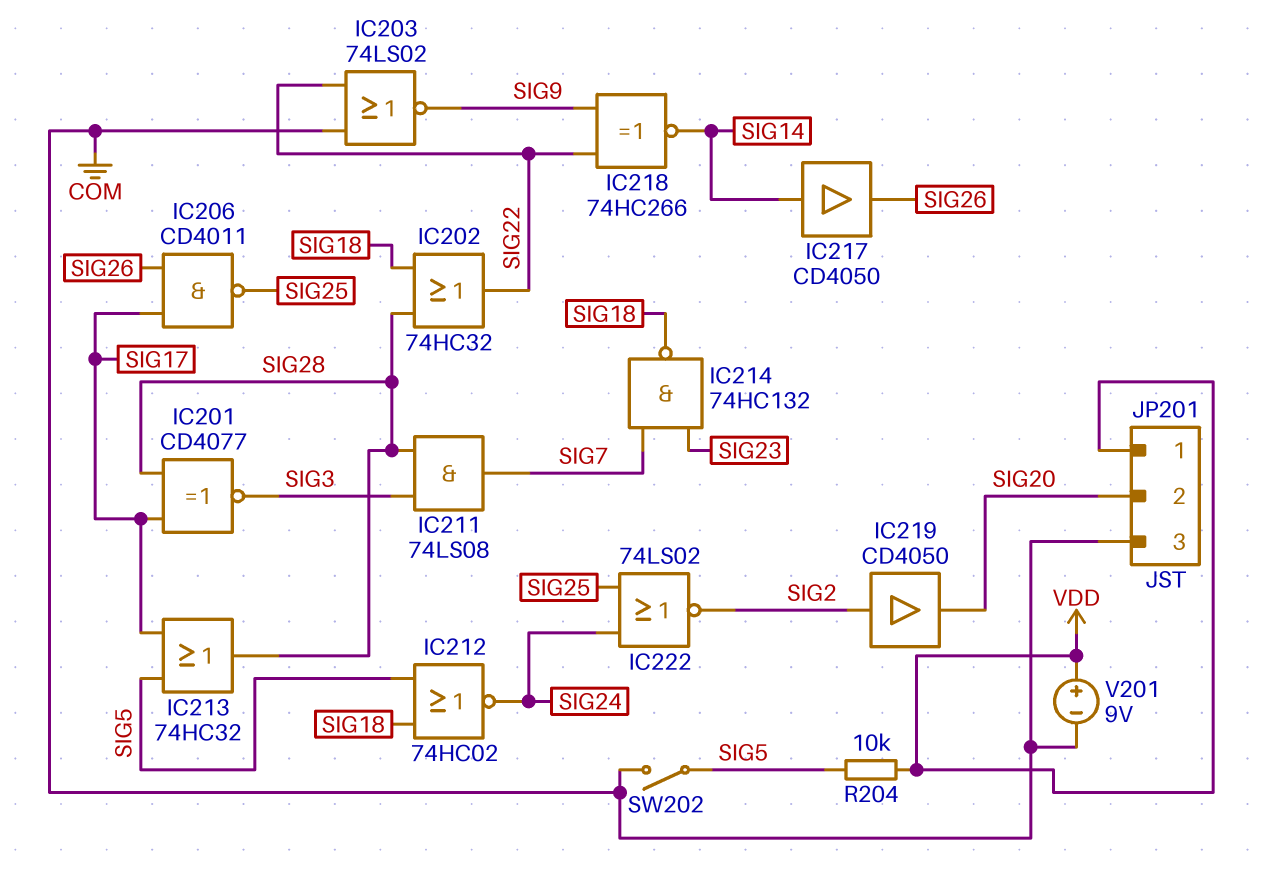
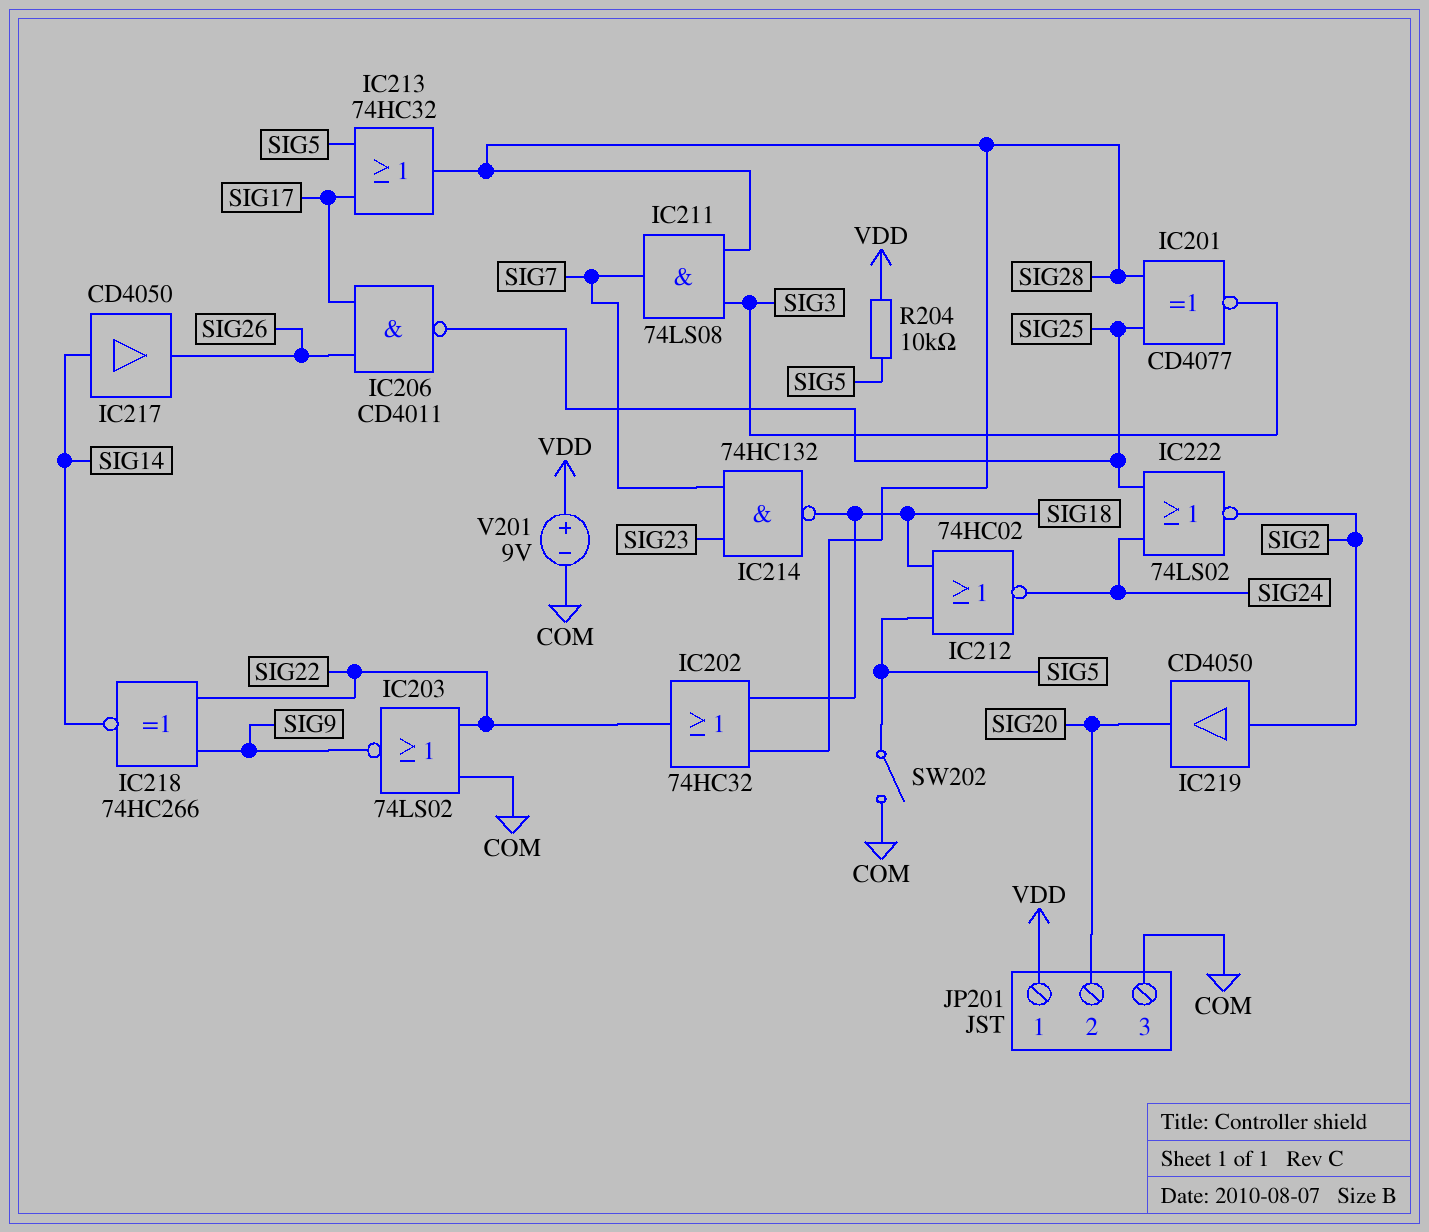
IC201: XNOR CD4077 (in SIG17, in SIG28, out SIG3) -> XNOR CD4077 (in SIG25, in SIG28, out SIG3)

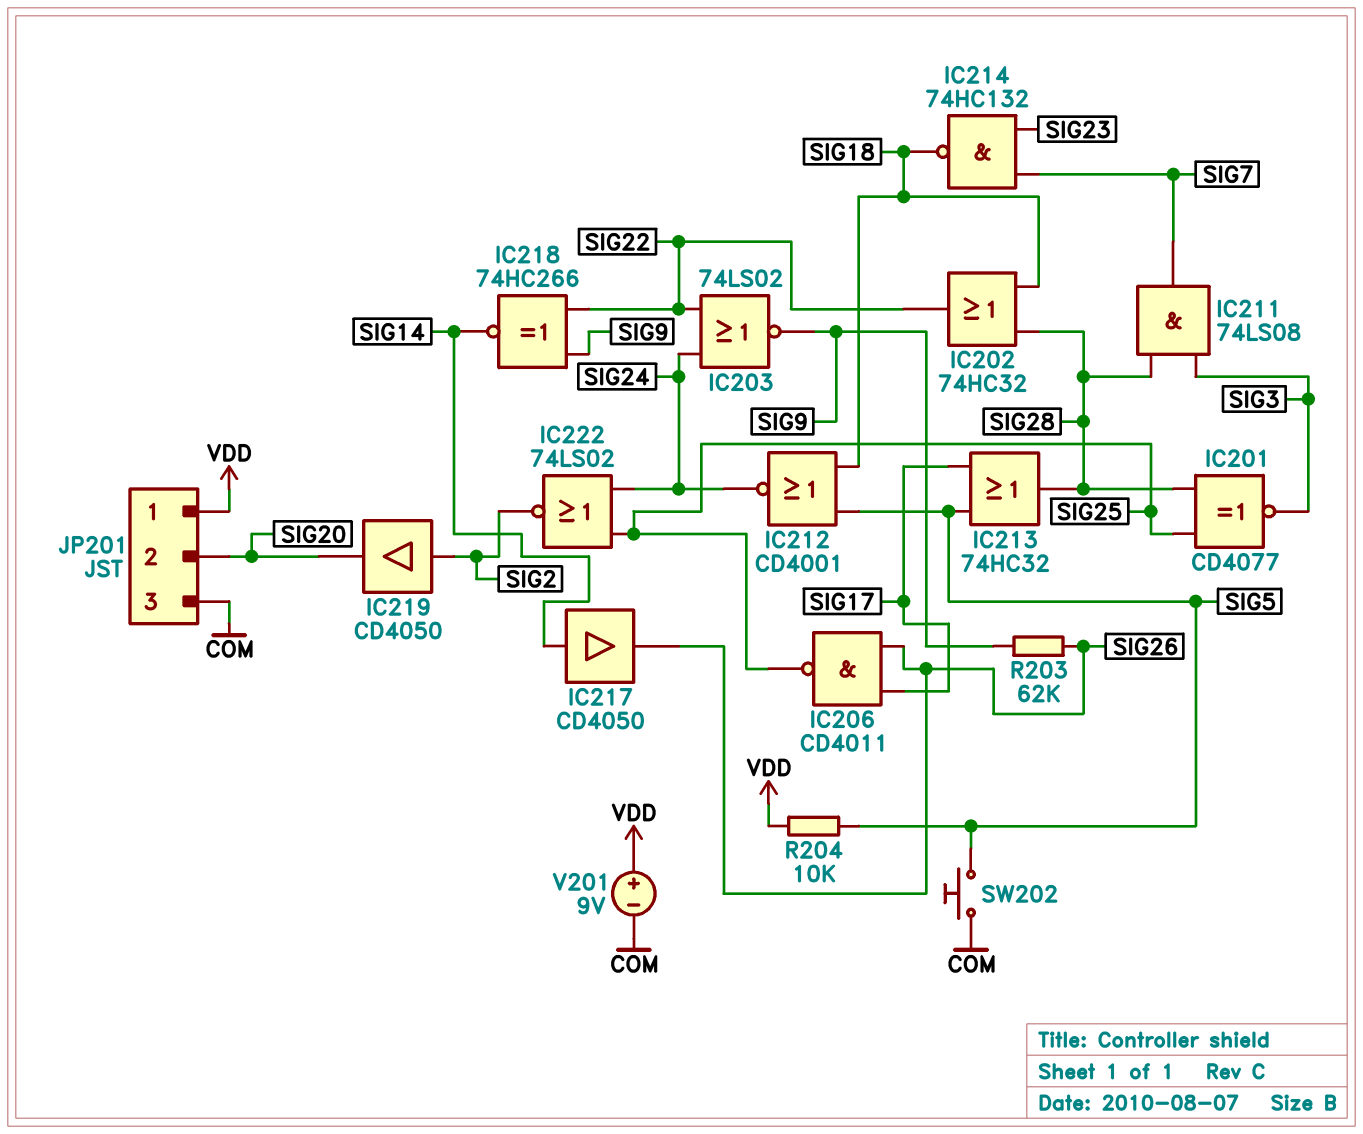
IC203: NOR 74LS02 (in COM, in SIG22, out SIG9) -> NOR 74LS02 (in SIG22, in SIG24, out SIG9)
IC212: NOR 74HC02 (in SIG5, in SIG18, out SIG24) -> NOR CD4001 (in SIG5, in SIG18, out SIG24)
R203: none -> 62k (SIG9, SIG26)
SW202: switch (COM, SIG5) -> button (COM, SIG5)

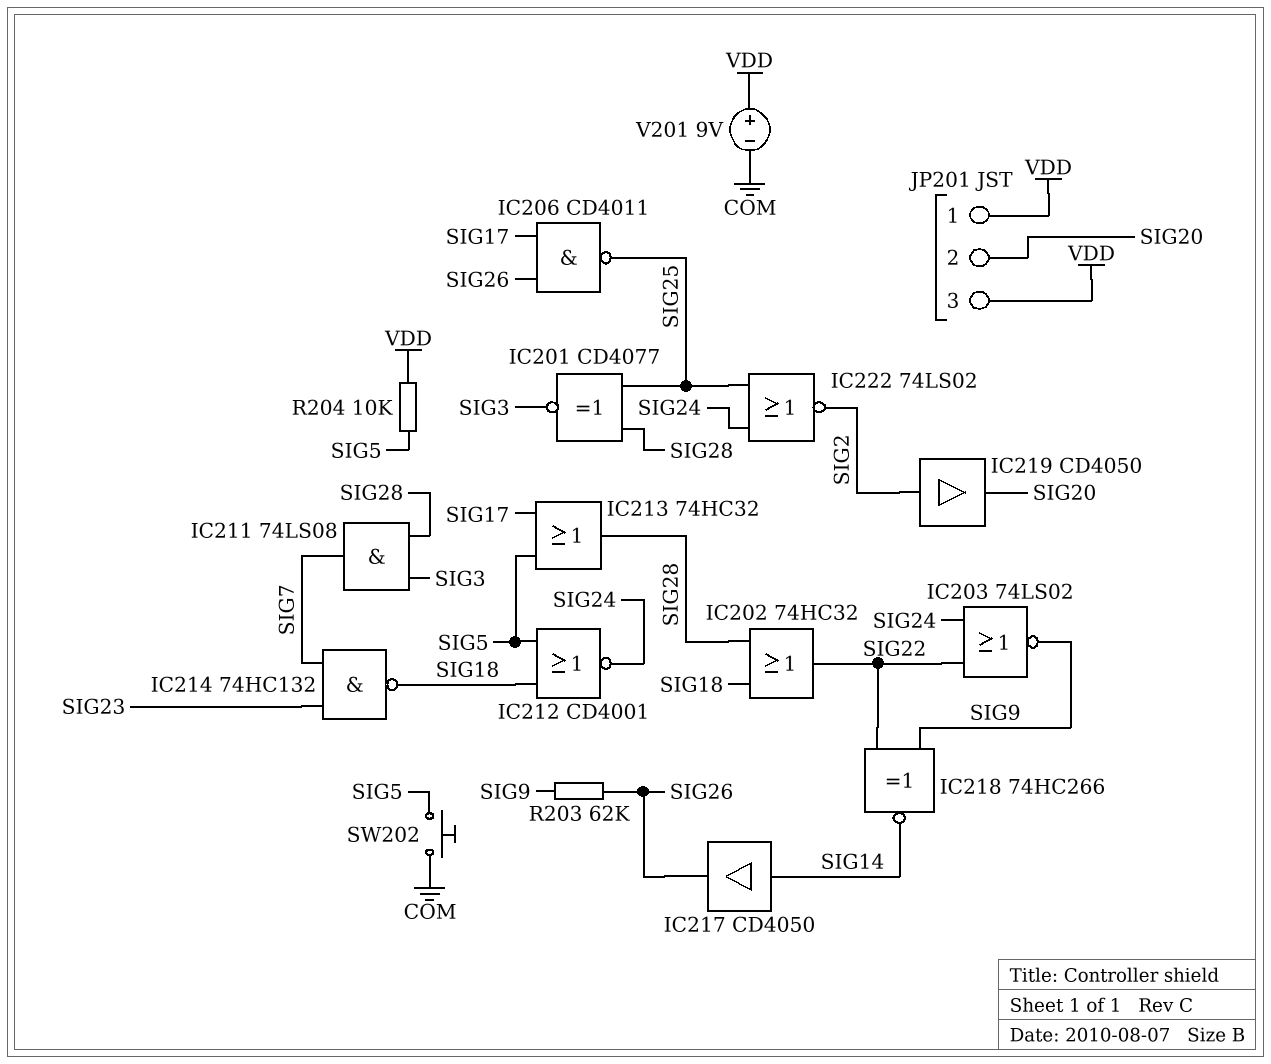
JP201 pin 3: COM -> VDD

